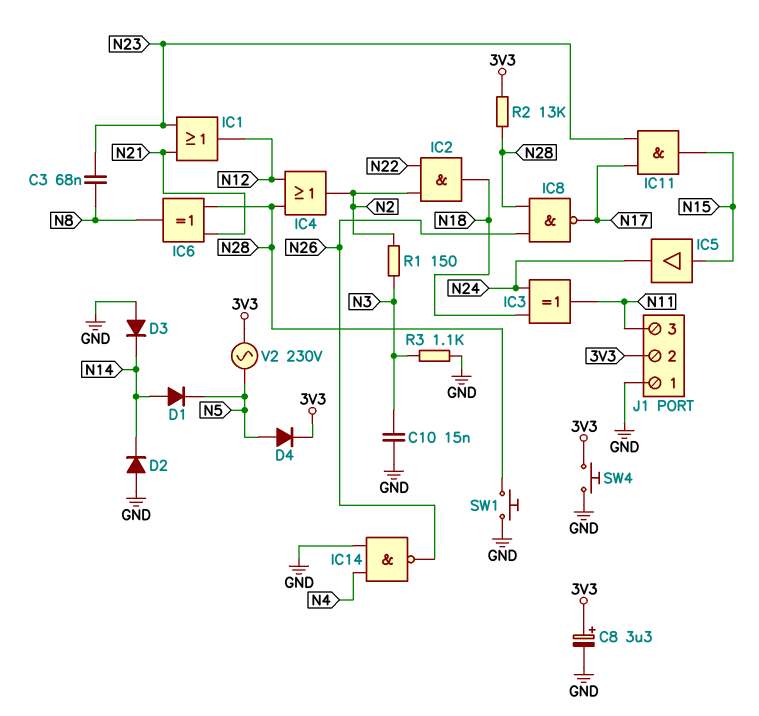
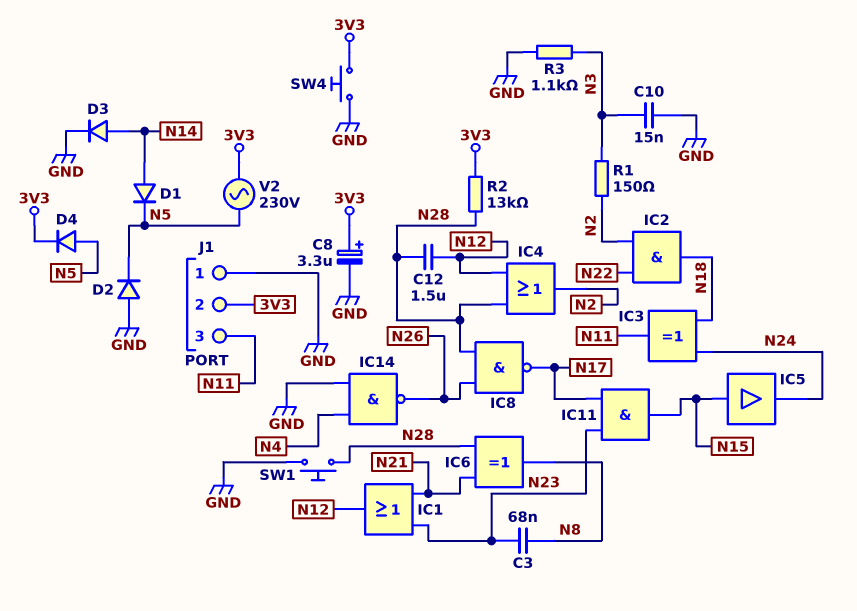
C12: none -> 1.5uF (N12, N28)
D2: diode (A GND, K N14) -> diode (A GND, K N5)
D3: diode (A GND, K N14) -> diode (A N14, K GND)

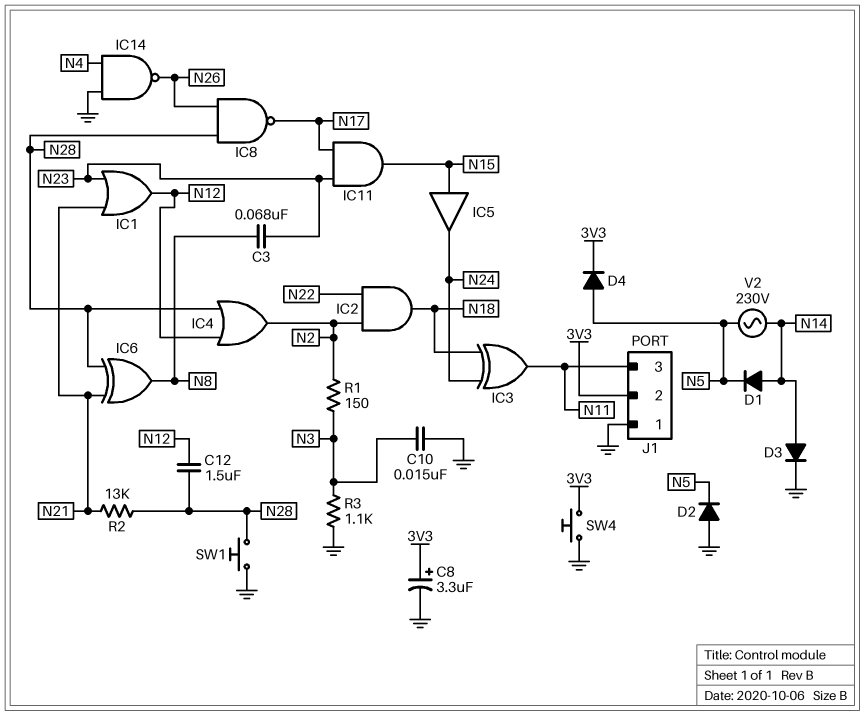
R2: 13k (3V3, N28) -> 13k (N21, N28)
V2: AC 230V (3V3, N5) -> AC 230V (N5, N14)

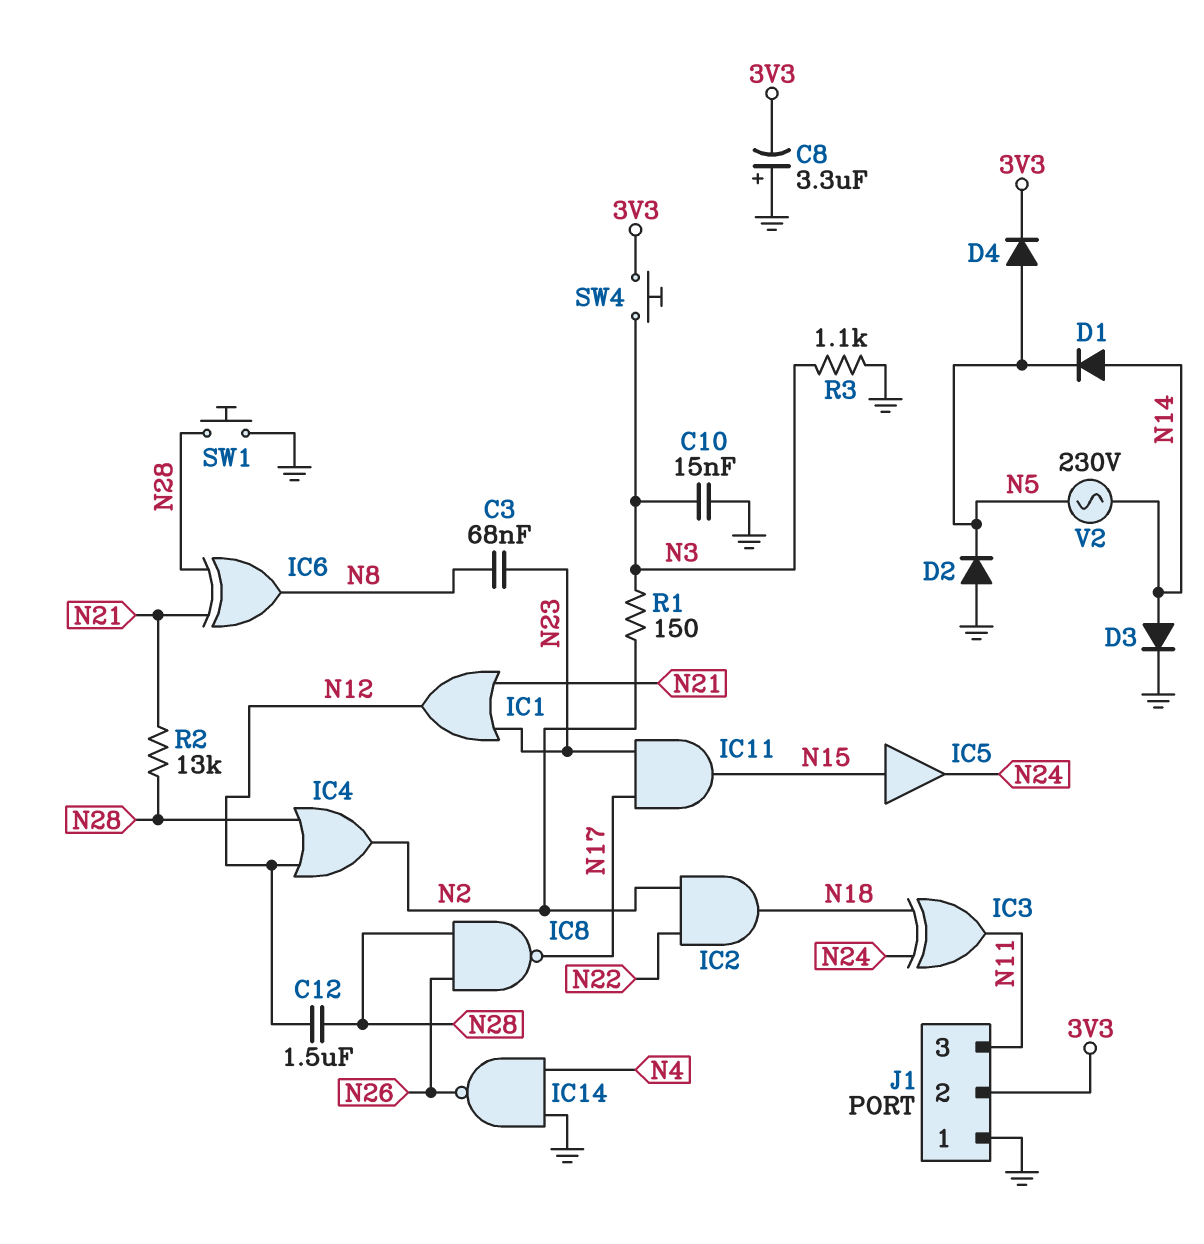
C8: 3.3uF (plus 3V3, minus GND) -> 3.3uF (plus GND, minus 3V3)
SW4: button (3V3, GND) -> button (3V3, N3)

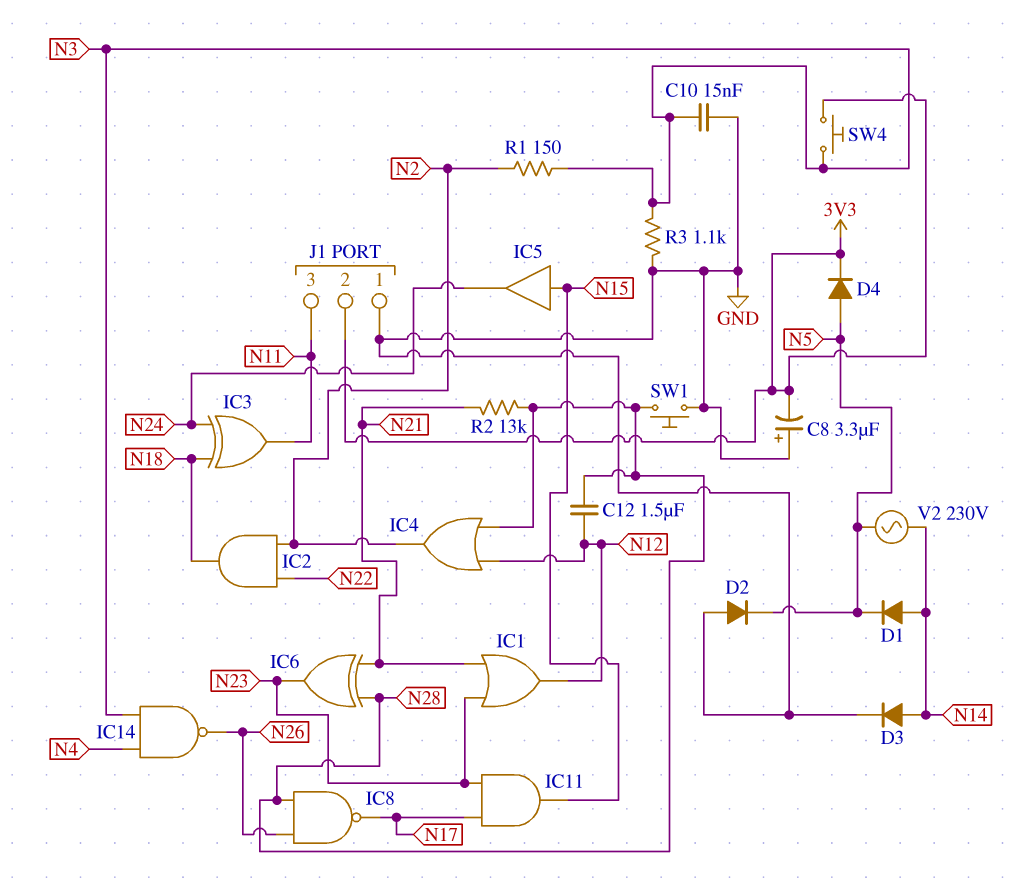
C3: 68nF (N8, N23) -> none
IC6: XOR (in N21, in N28, out N8) -> XOR (in N21, in N28, out N23)
IC14: NAND (in GND, in N4, out N26) -> NAND (in N3, in N4, out N26)

